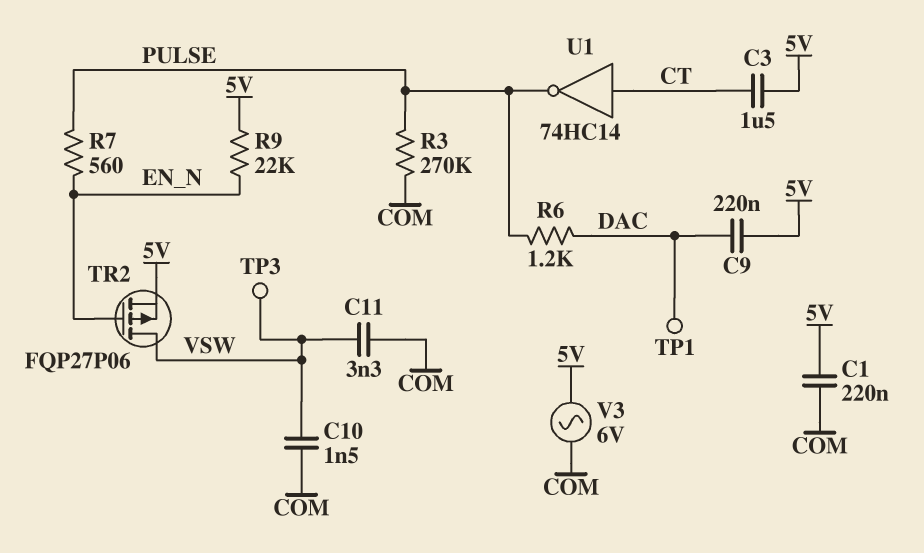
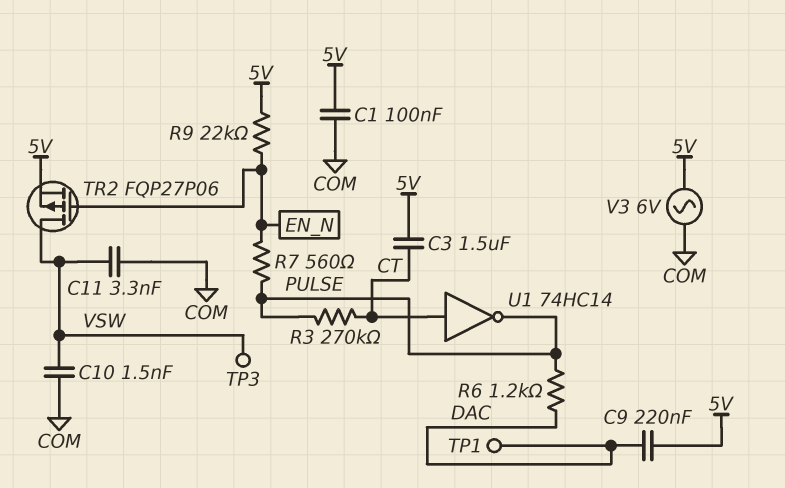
C1: 220nF (5V, COM) -> 100nF (5V, COM)
R3: 270k (COM, PULSE) -> 270k (CT, PULSE)

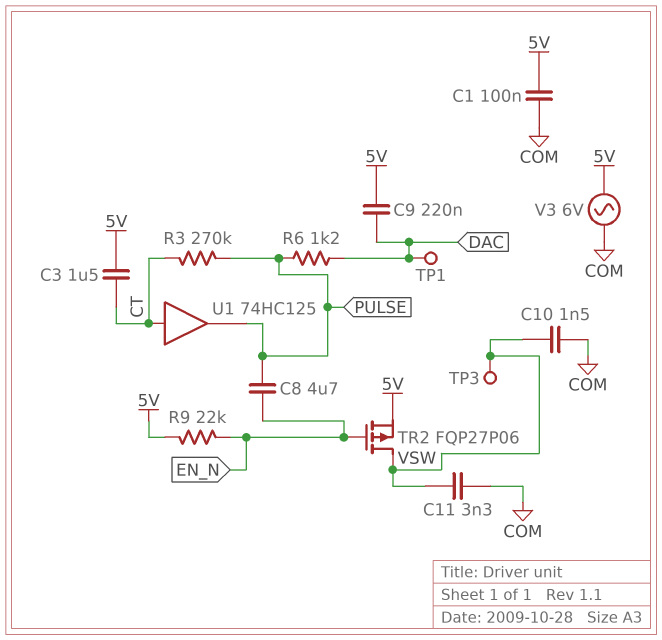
C8: none -> 4.7uF (EN_N, PULSE)
R7: 560 (EN_N, PULSE) -> none
U1: NOT 74HC14 (in CT, out PULSE) -> buffer 74HC125 (in CT, out PULSE)

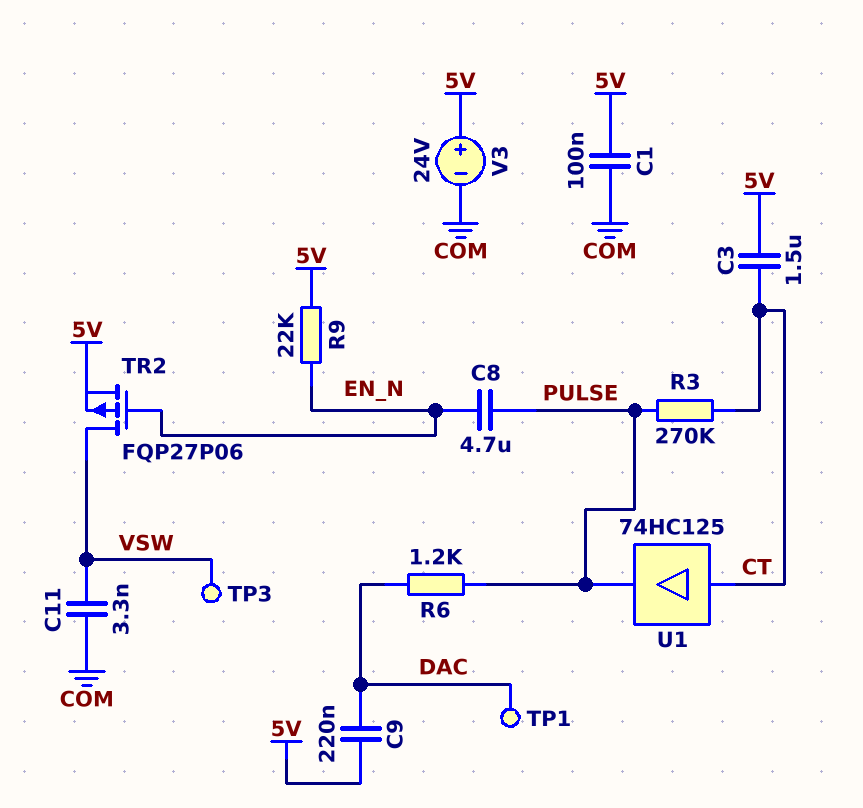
C10: 1.5nF (COM, VSW) -> none
V3: AC 6V (5V, COM) -> 24V (plus 5V, minus COM)

